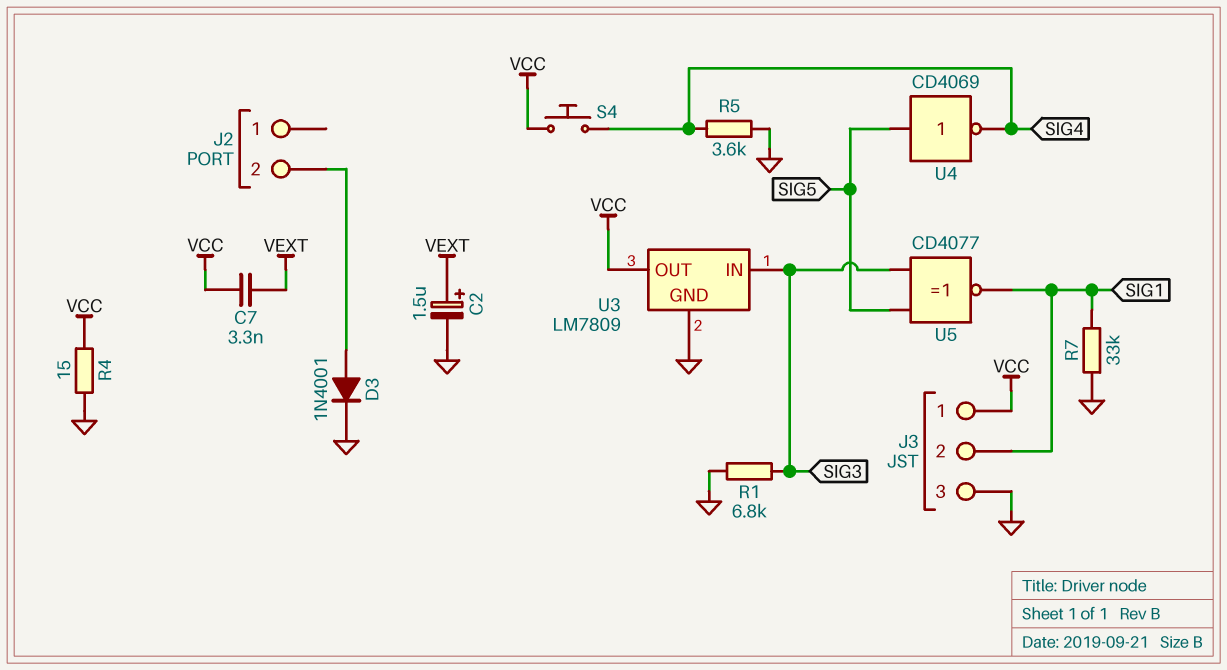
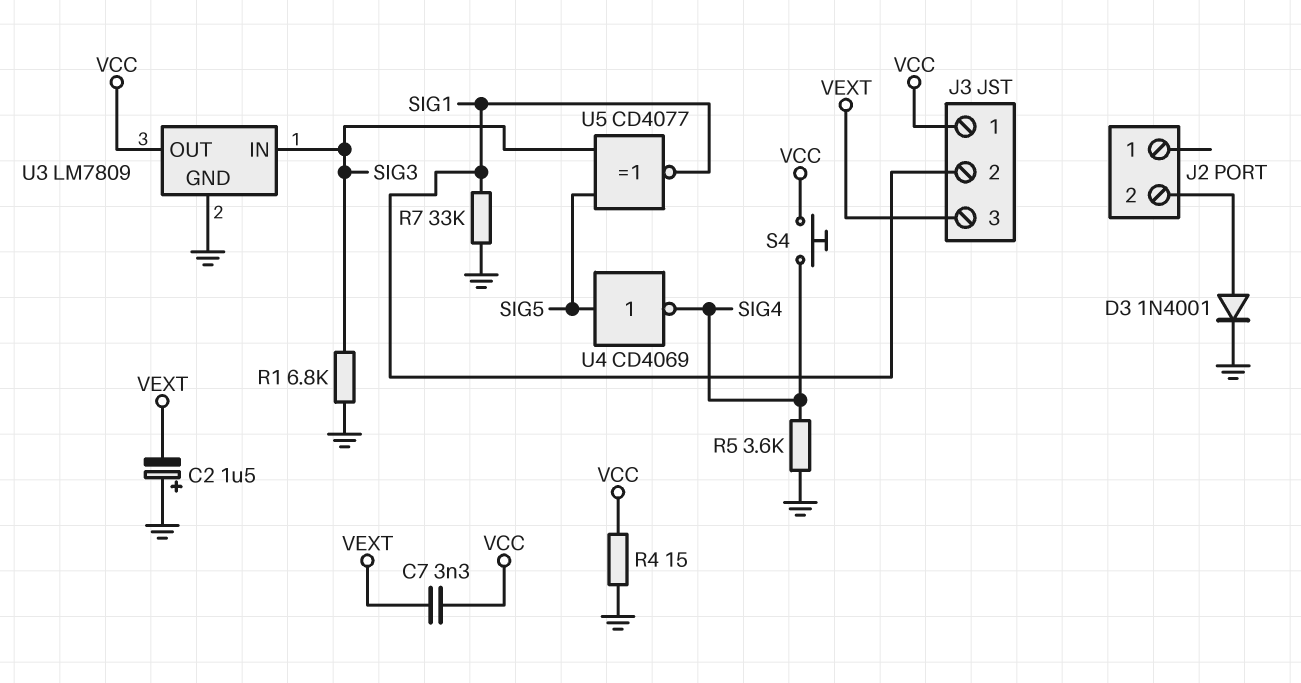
C2: 1.5uF (plus VEXT, minus GND) -> 1.5uF (plus GND, minus VEXT)
J3 pin 3: GND -> VEXT

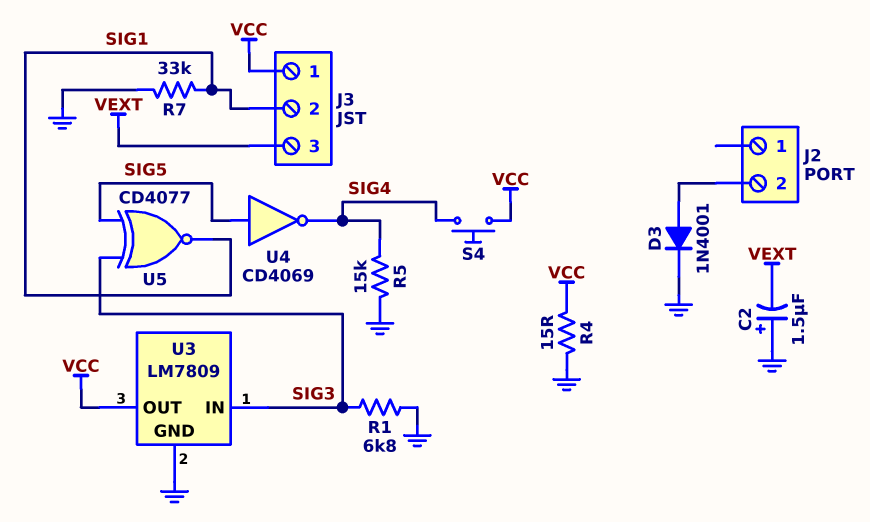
C7: 3.3nF (VCC, VEXT) -> none
R5: 3.6k (GND, SIG4) -> 15k (GND, SIG4)

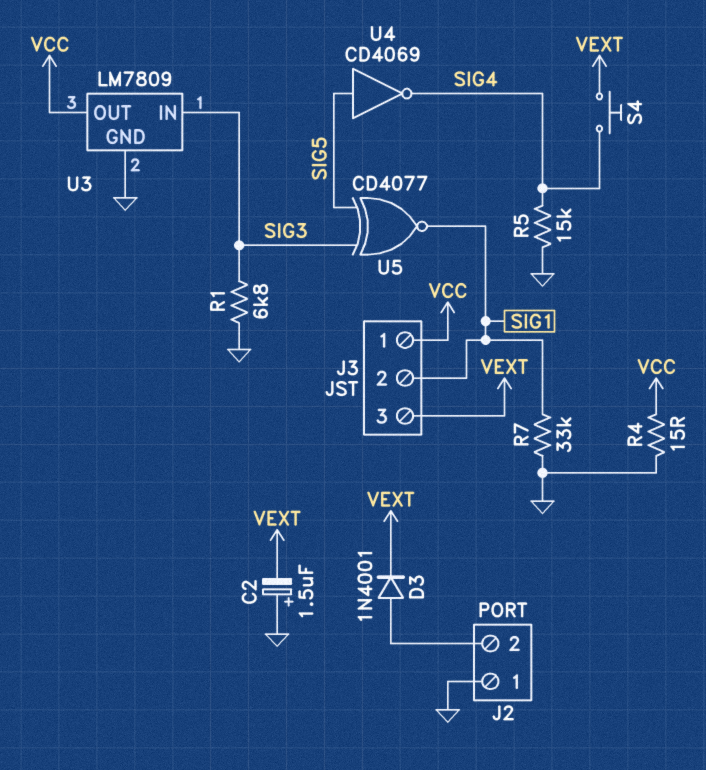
D3: diode 1N4001 (A J2/2, K GND) -> diode 1N4001 (A J2/2, K VEXT)
J2 pin 1: none -> GND
S4: button (SIG4, VCC) -> button (SIG4, VEXT)

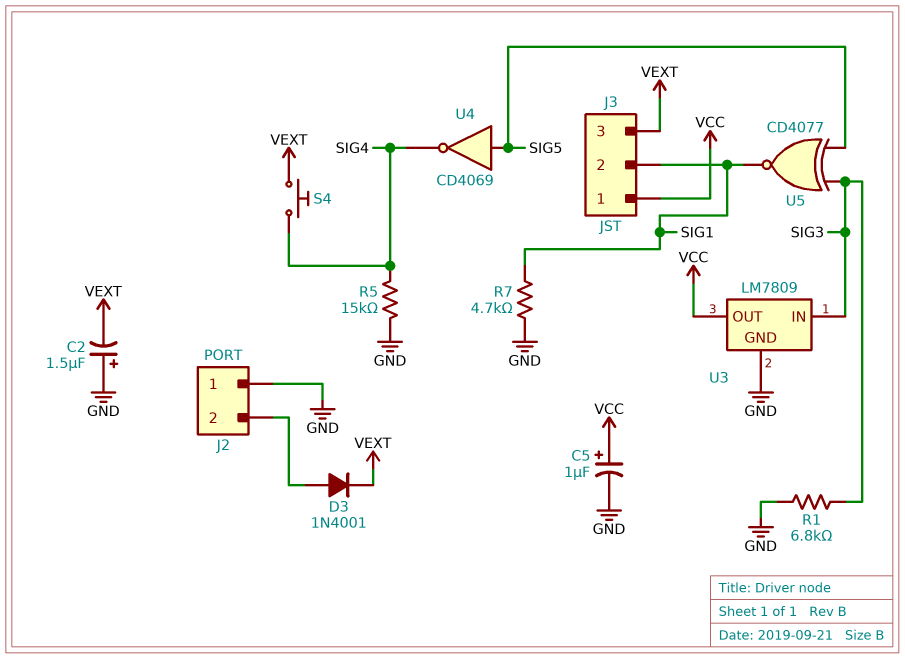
C5: none -> 1uF (plus VCC, minus GND)
R4: 15 (GND, VCC) -> none
R7: 33k (GND, SIG1) -> 4.7k (GND, SIG1)

